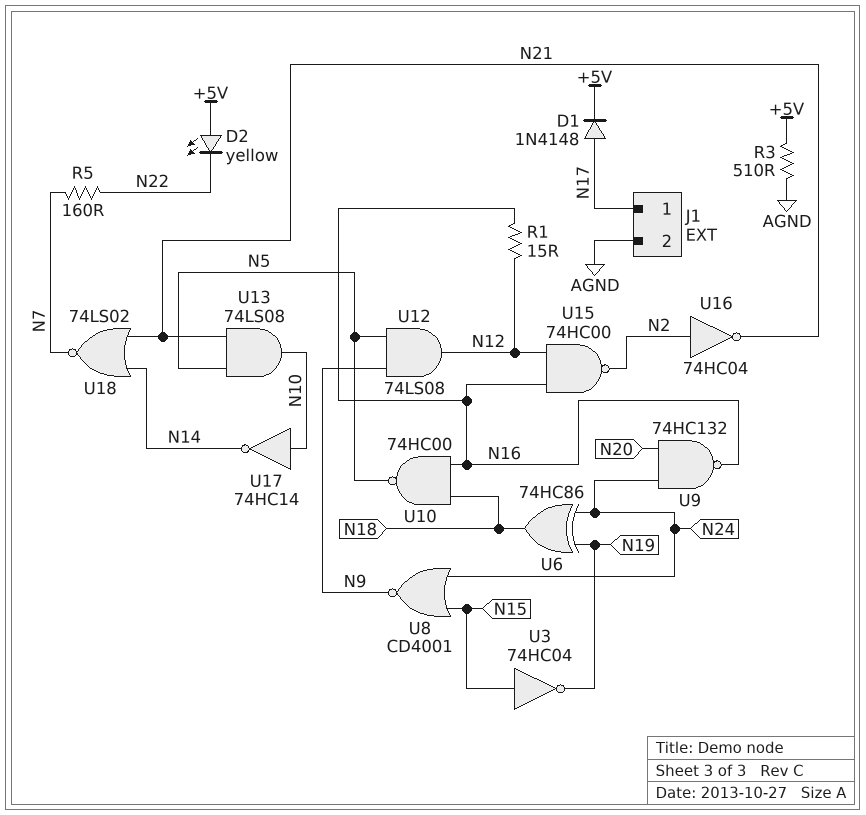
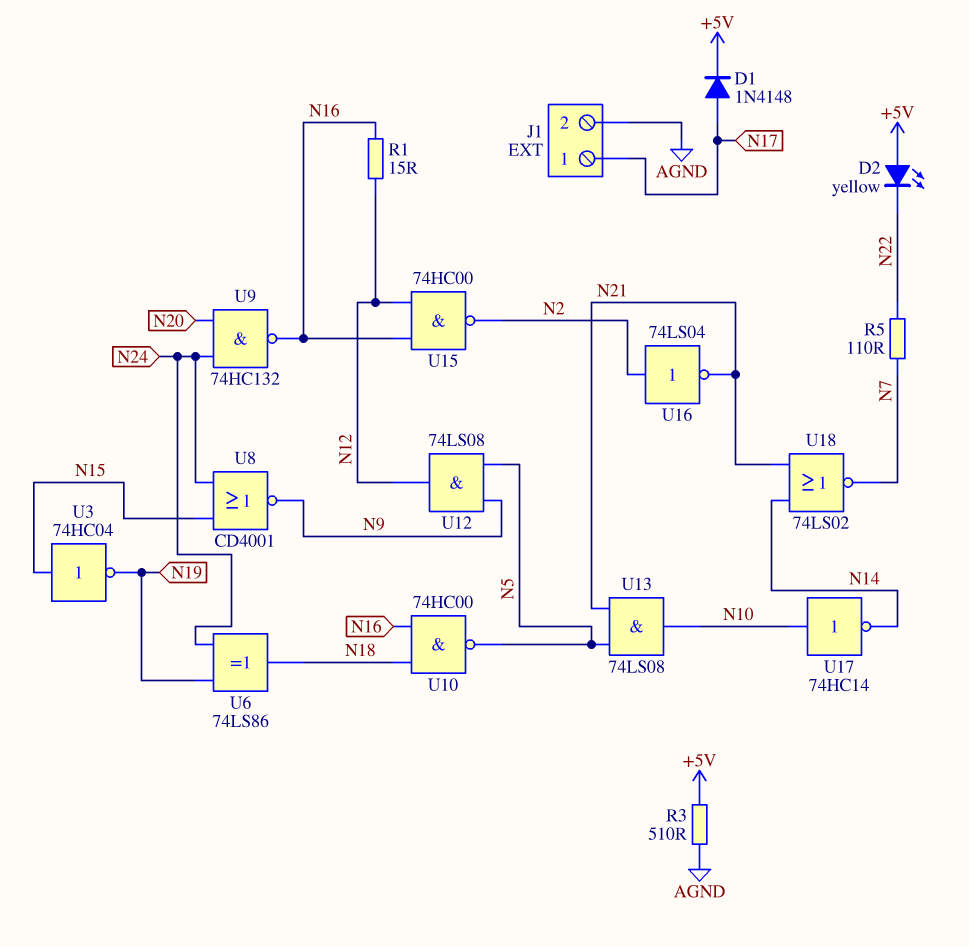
R5: 160 (N7, N22) -> 110 (N7, N22)
U6: XOR 74HC86 (in N19, in N24, out N18) -> XOR 74LS86 (in N19, in N24, out N18)
U16: NOT 74HC04 (in N2, out N21) -> NOT 74LS04 (in N2, out N21)

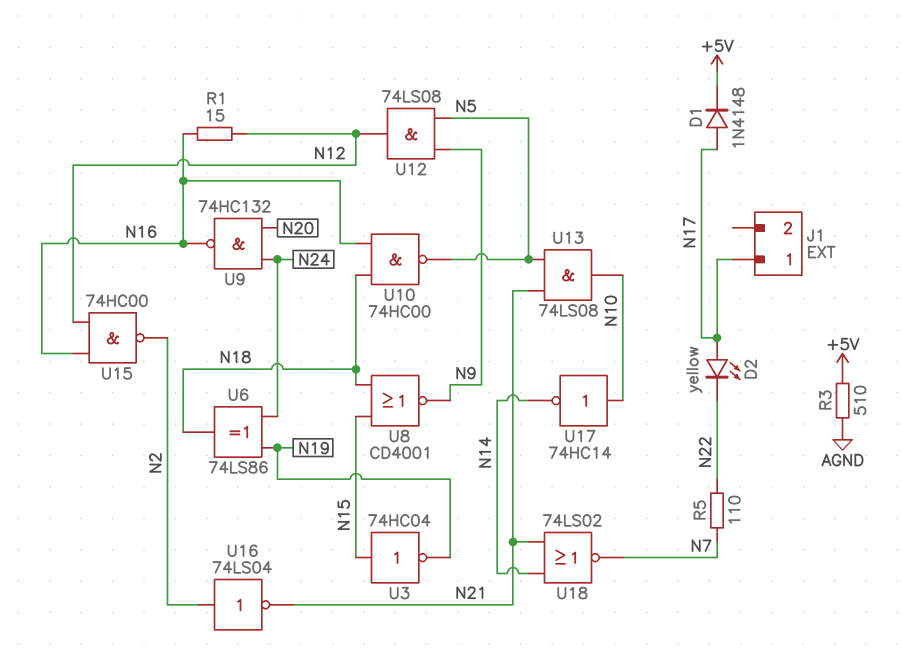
D2: LED yellow (A +5V, K N22) -> LED yellow (A N17, K N22)
J1 pin 2: AGND -> none
U8: NOR CD4001 (in N15, in N24, out N9) -> NOR CD4001 (in N15, in N18, out N9)

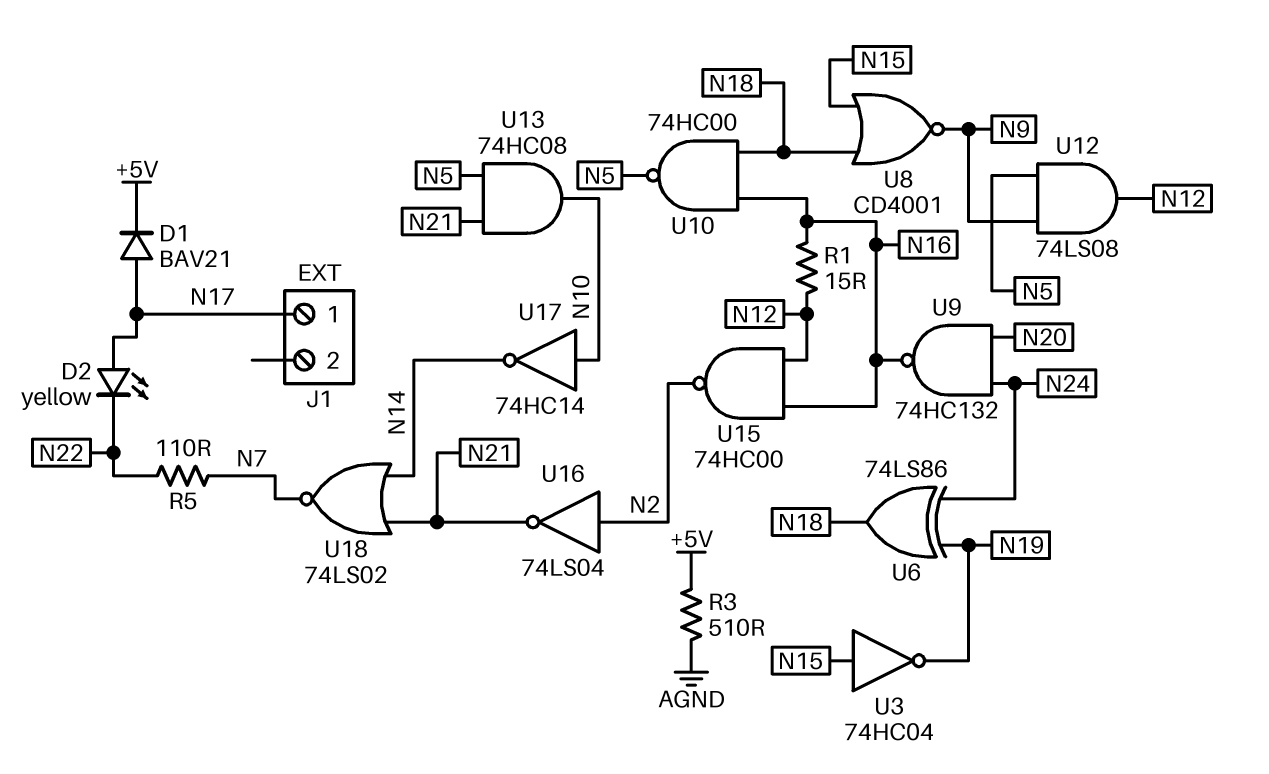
D1: diode 1N4148 (A N17, K +5V) -> diode BAV21 (A N17, K +5V)
U13: AND 74LS08 (in N5, in N21, out N10) -> AND 74HC08 (in N5, in N21, out N10)

